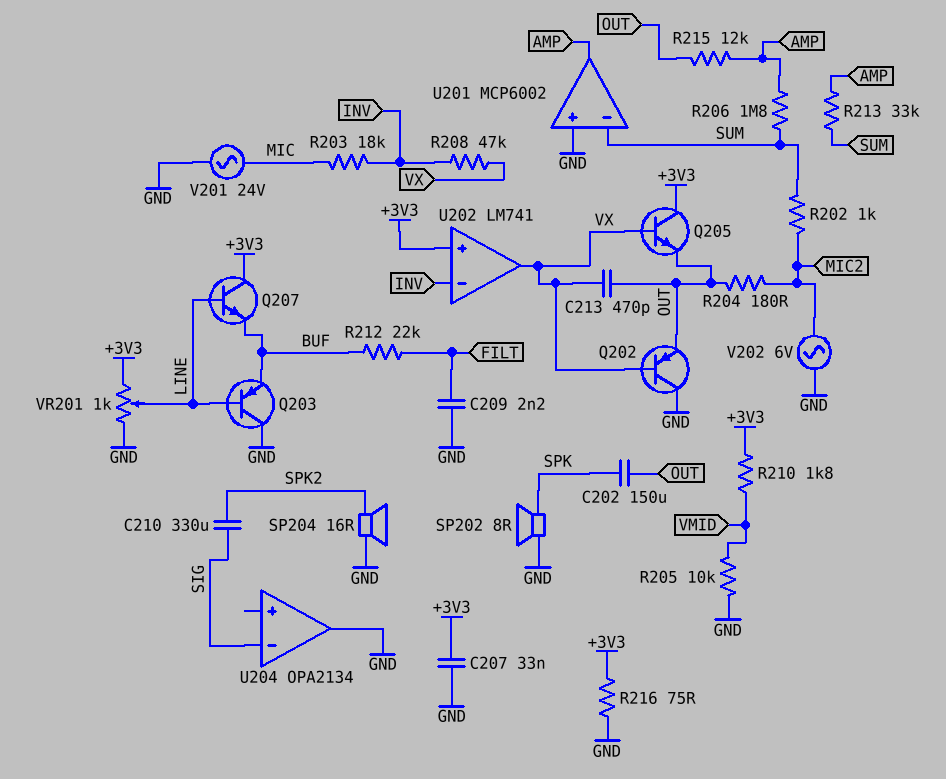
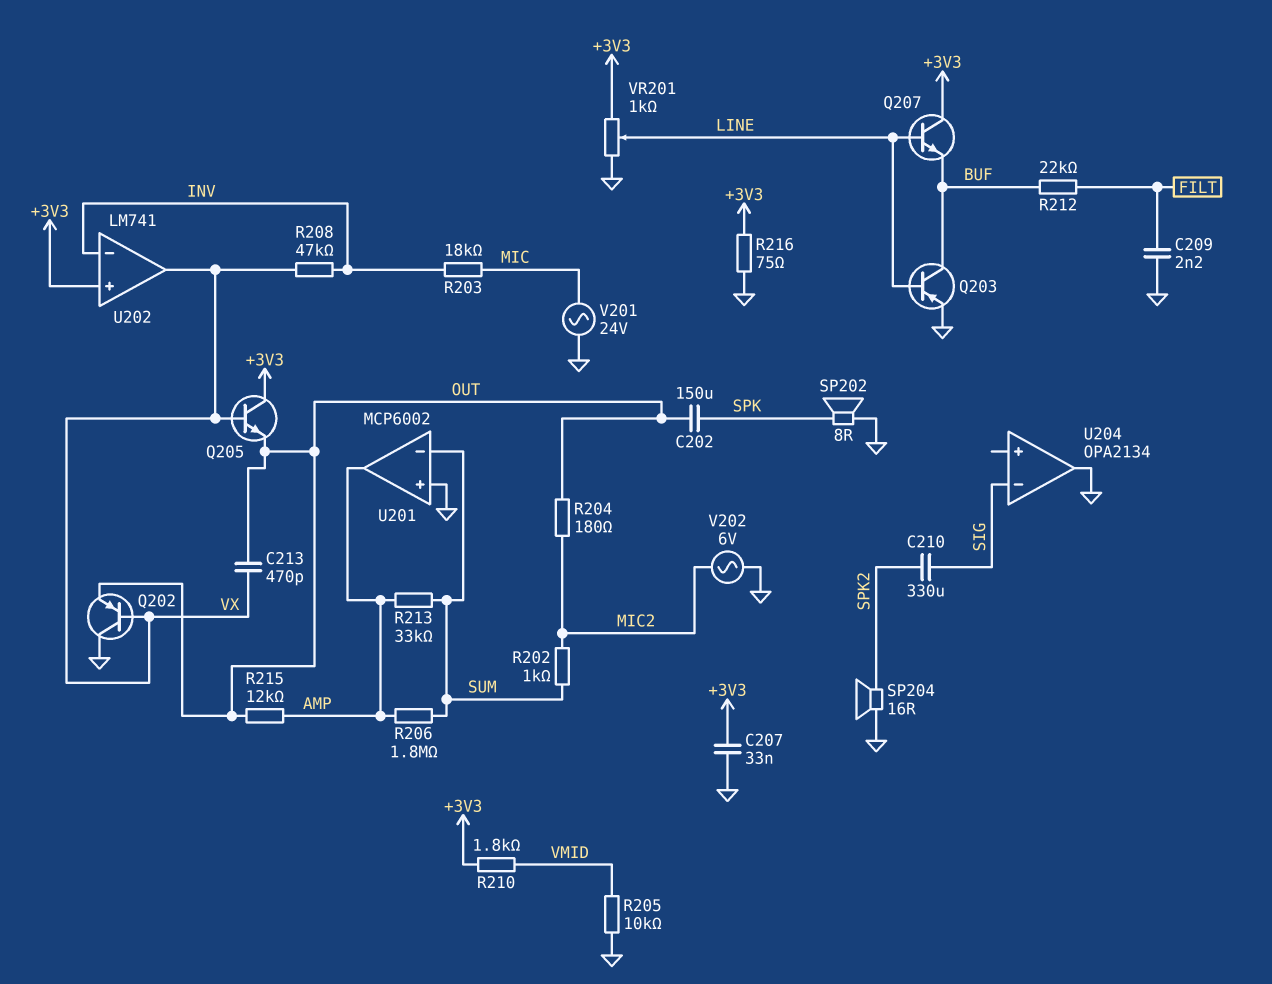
Q203: PNP (B LINE, C GND, E BUF) -> PNP (B LINE, C BUF, E GND)

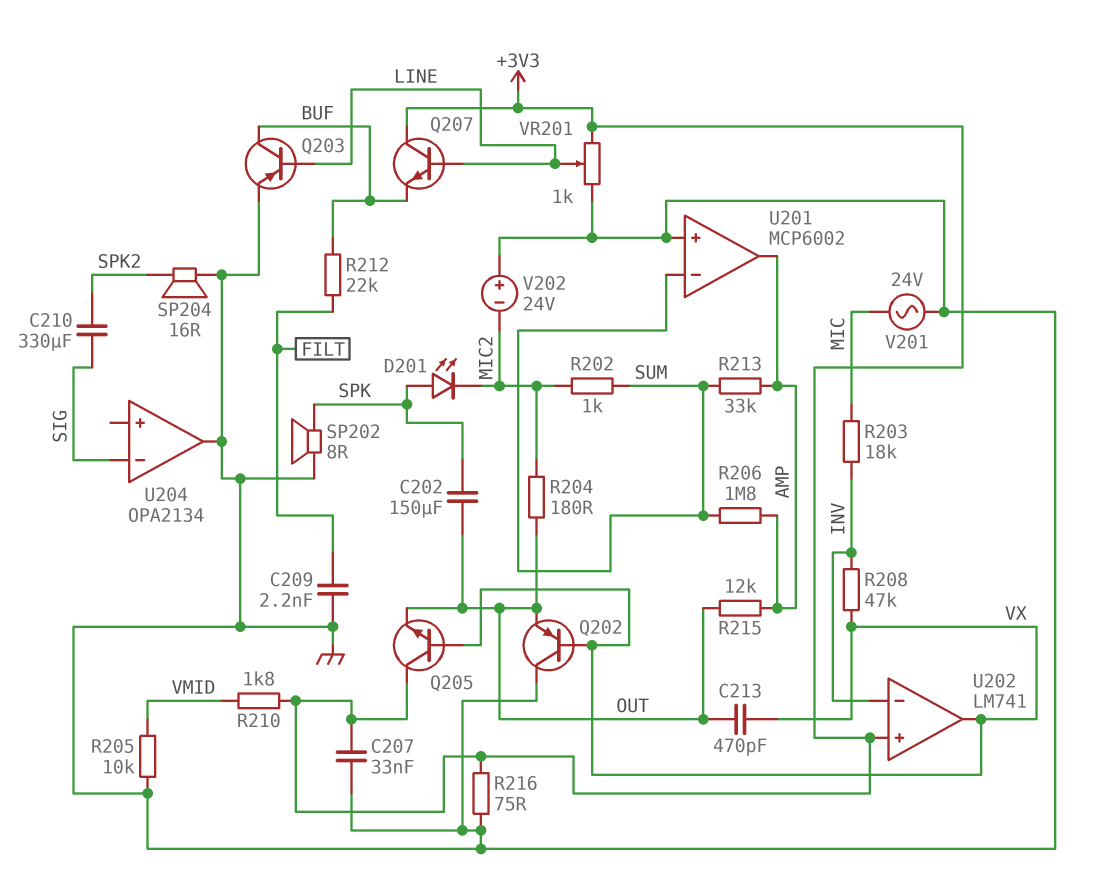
D201: none -> LED (A SPK, K MIC2)
V202: AC 6V (GND, MIC2) -> 24V (plus GND, minus MIC2)

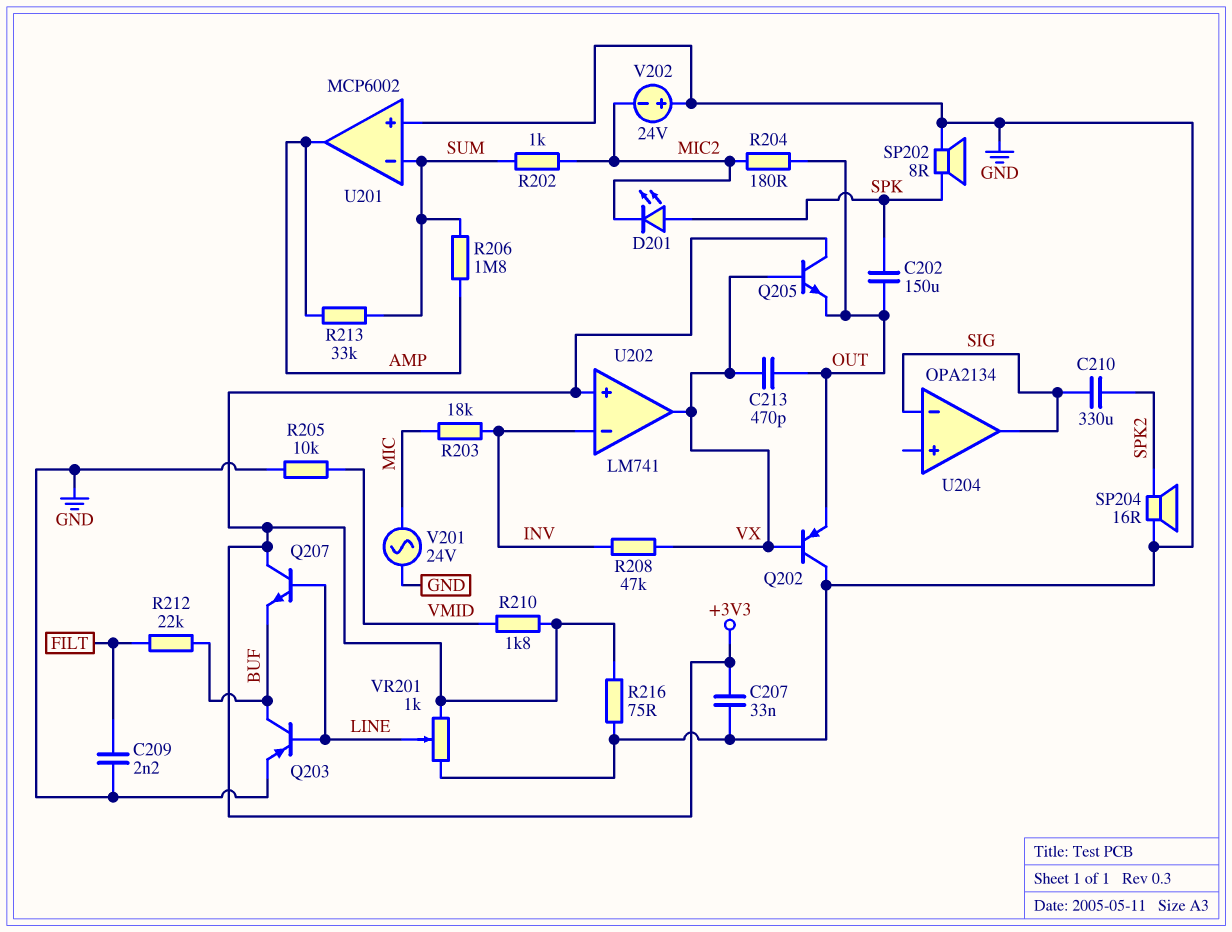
R215: 12k (AMP, OUT) -> none
U204 pin out: GND -> SIG

